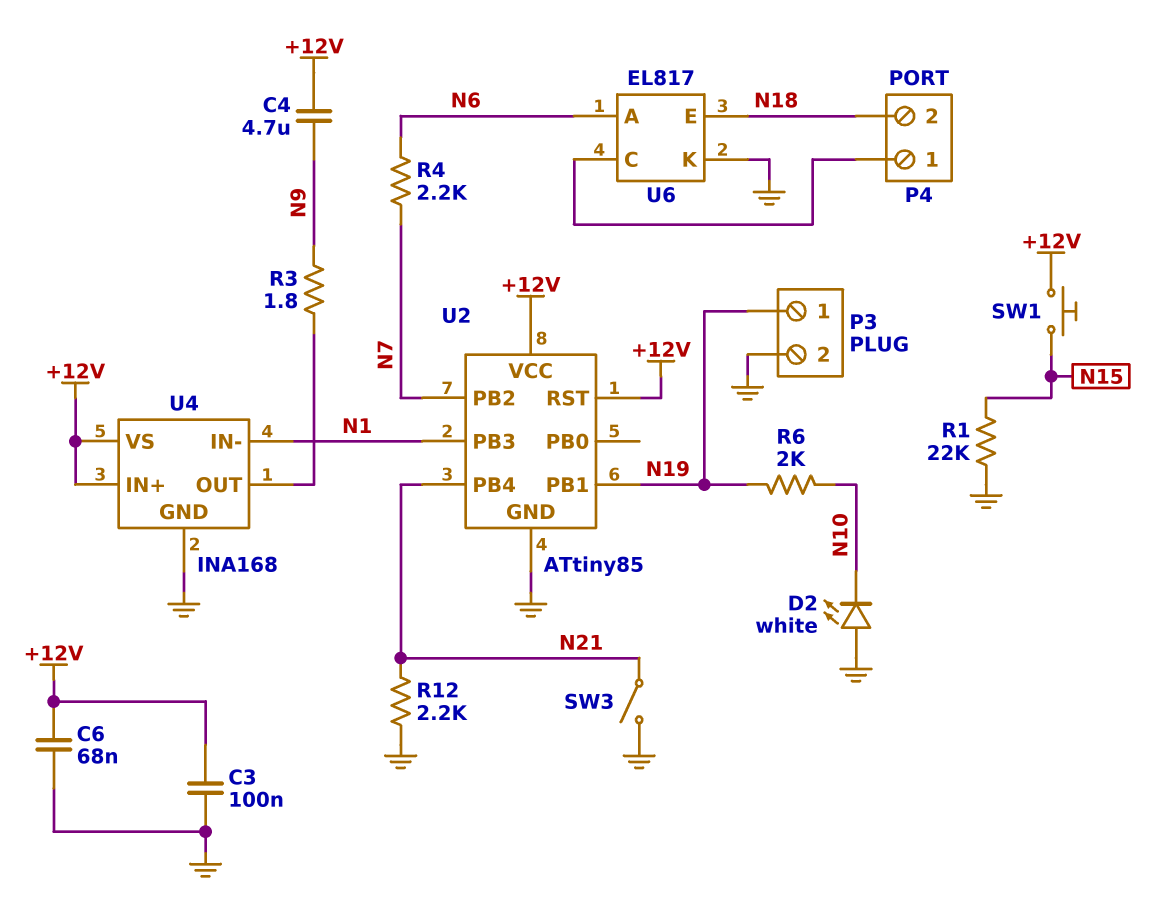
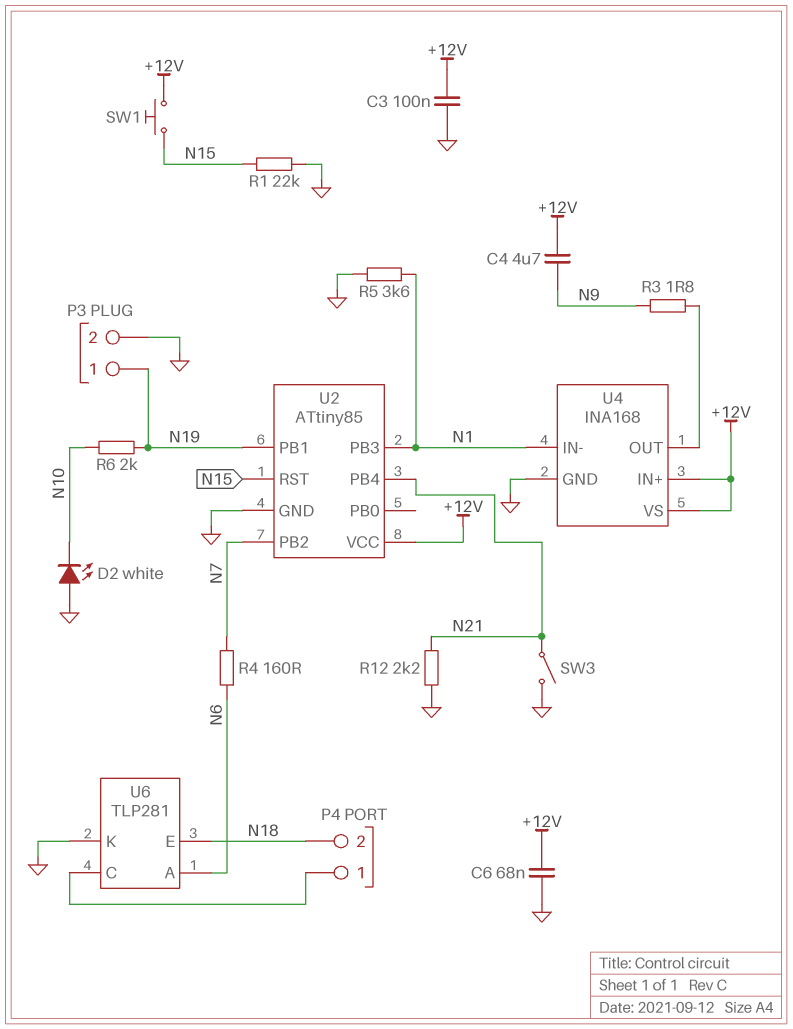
R4: 2.2k (N6, N7) -> 160 (N6, N7)
R5: none -> 3.6k (GND, N1)
U2 pin RST: +12V -> N15
U6: EL817 -> TLP281

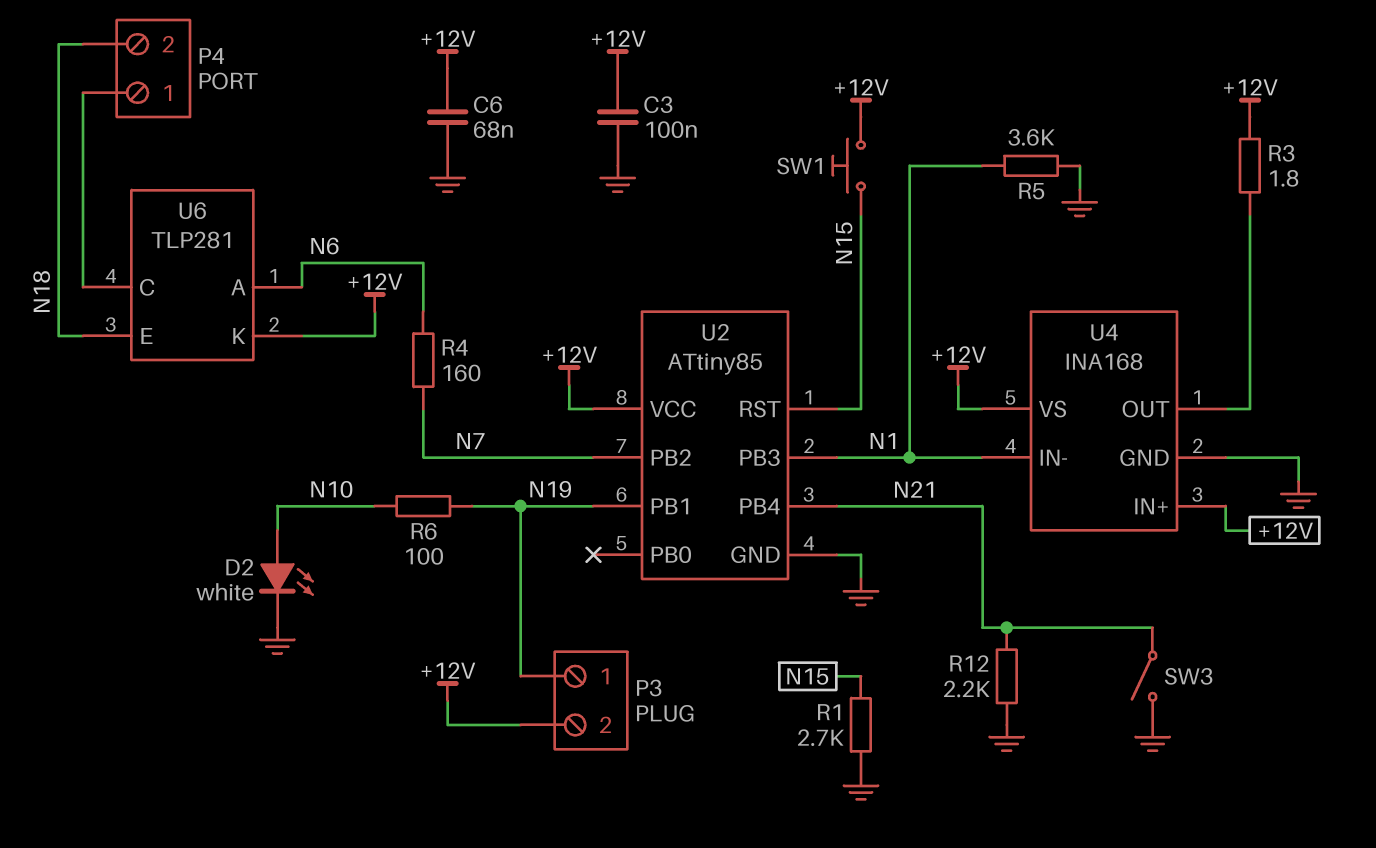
C4: 4.7uF (+12V, N9) -> none
D2: LED white (A GND, K N10) -> LED white (A N10, K GND)
P3 pin 2: GND -> +12V
R1: 22k (GND, N15) -> 2.7k (GND, N15)
R3: 1.8 (N9, U4/OUT) -> 1.8 (+12V, U4/OUT)
R6: 2k (N10, N19) -> 100 (N10, N19)
U6 pin K: GND -> +12V

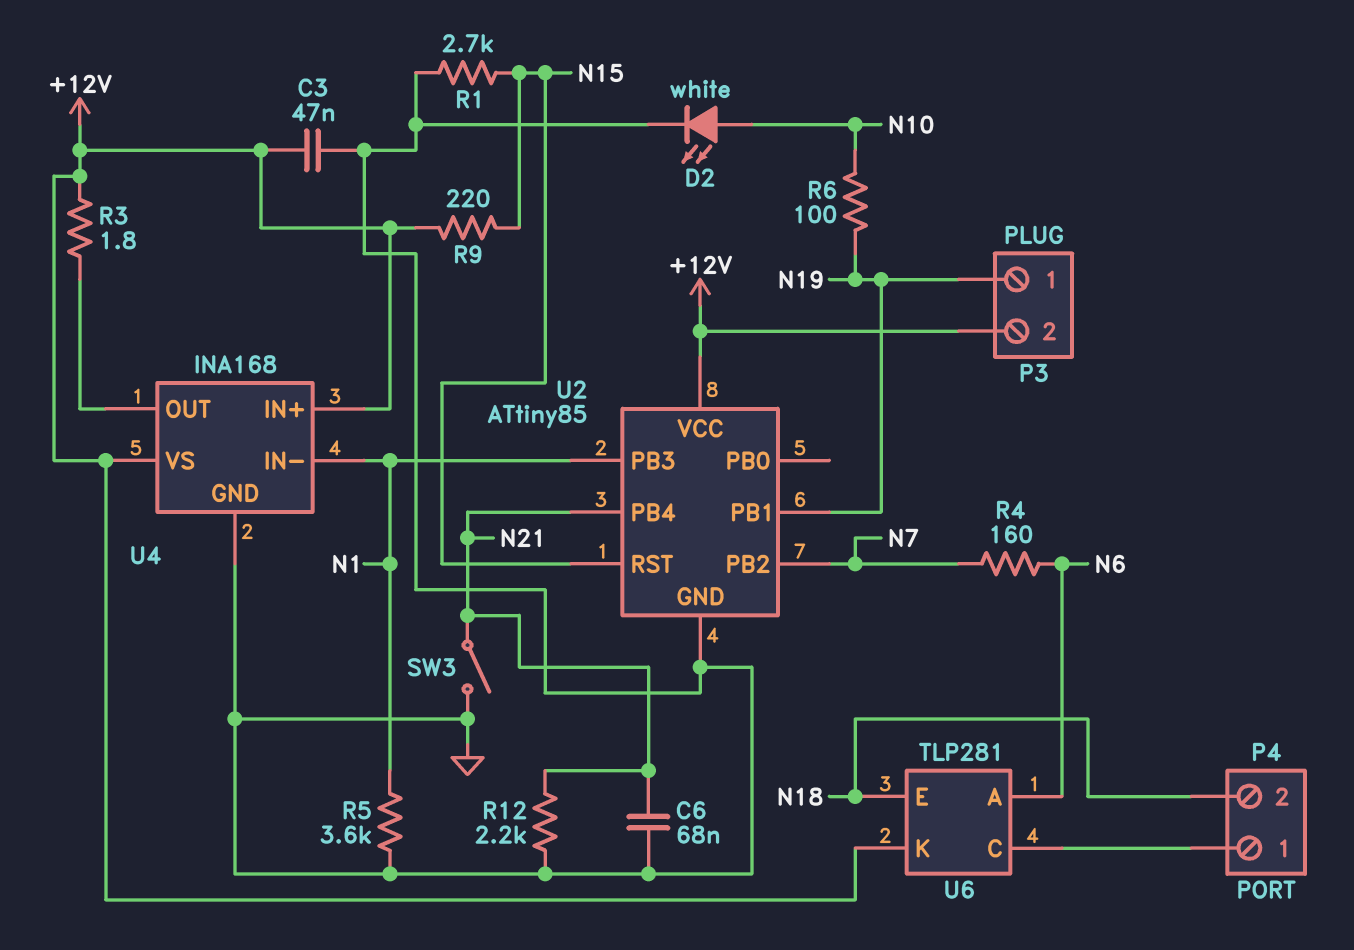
C3: 100nF (+12V, GND) -> 47nF (+12V, GND)
C6: 68nF (+12V, GND) -> 68nF (GND, N21)
R9: none -> 220 (+12V, N15)
SW1: button (+12V, N15) -> none

